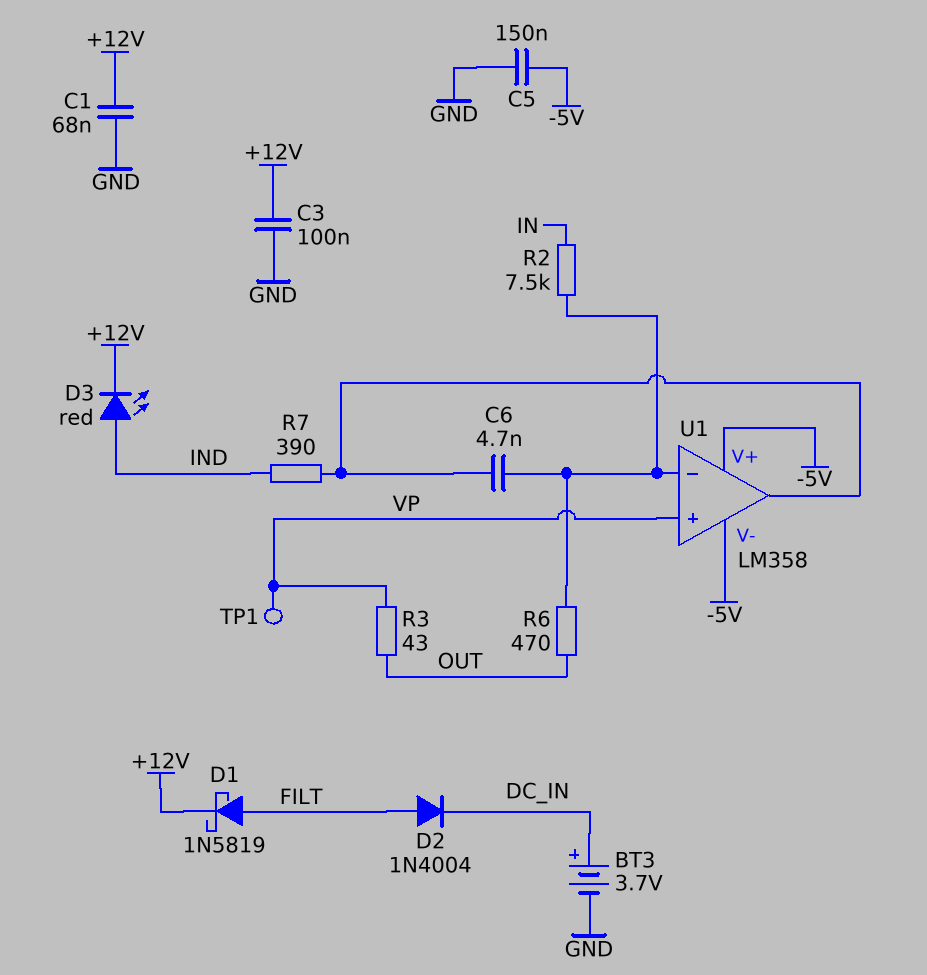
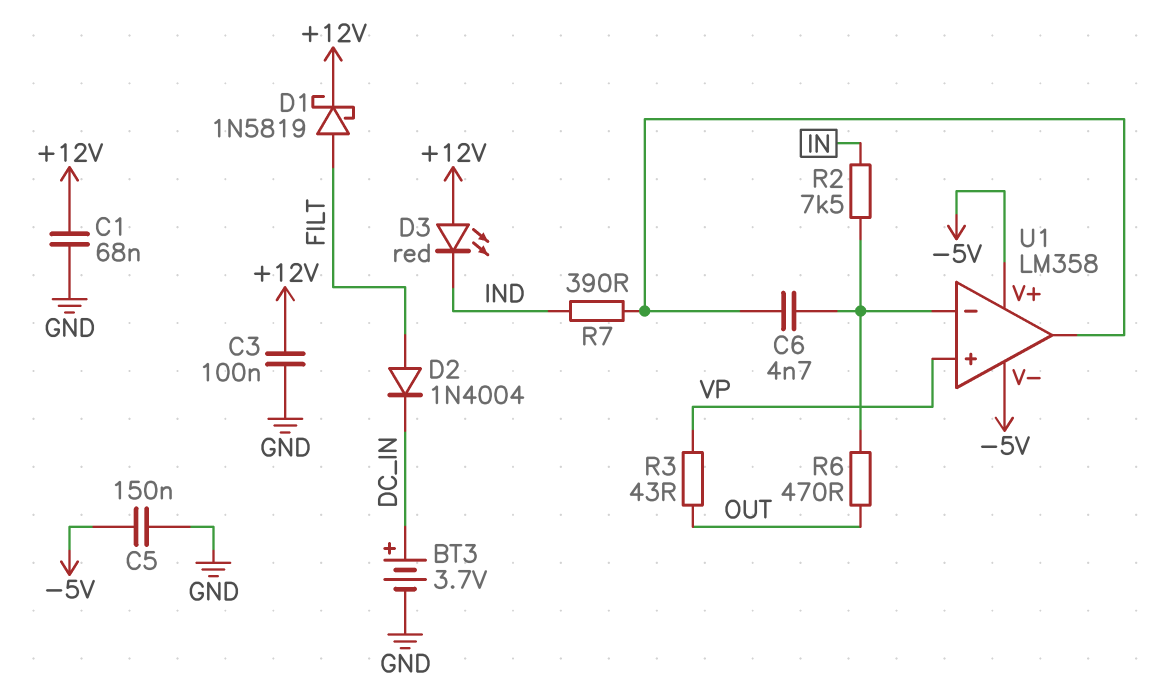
D3: LED red (A IND, K +12V) -> LED red (A +12V, K IND)
TP1: test point (VP) -> none

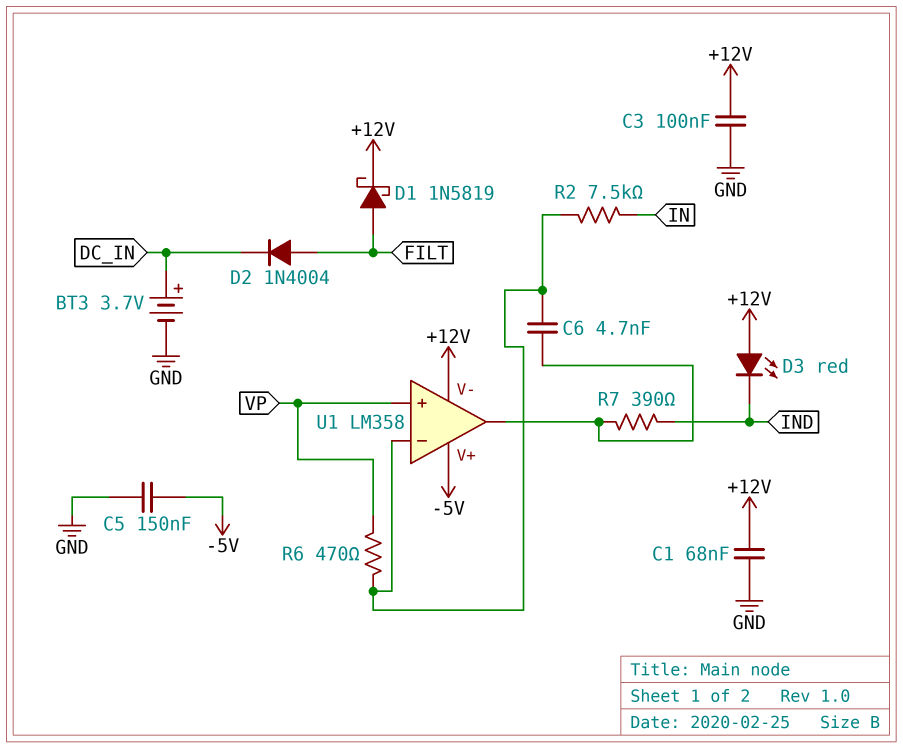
R3: 43 (OUT, VP) -> none
R6: 470 (OUT, U1/in-) -> 470 (U1/in-, VP)
U1 pin V-: -5V -> +12V

